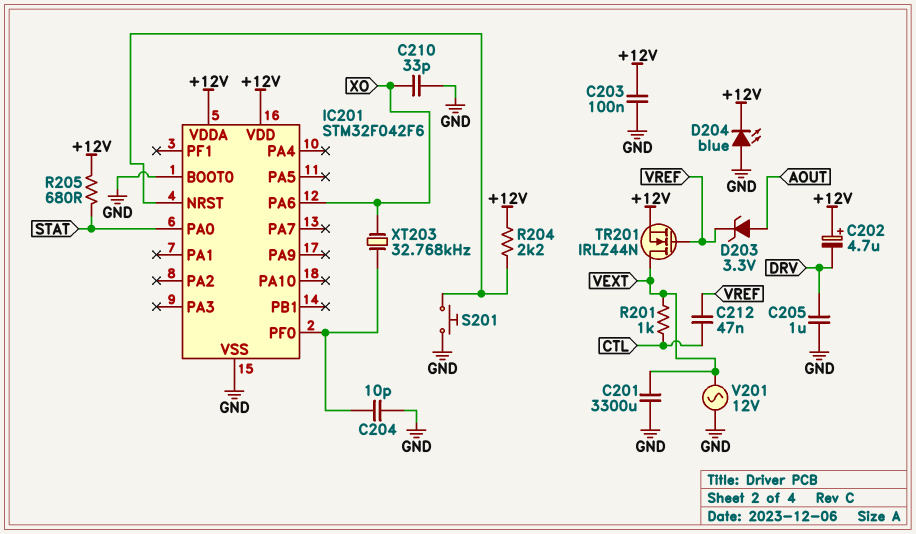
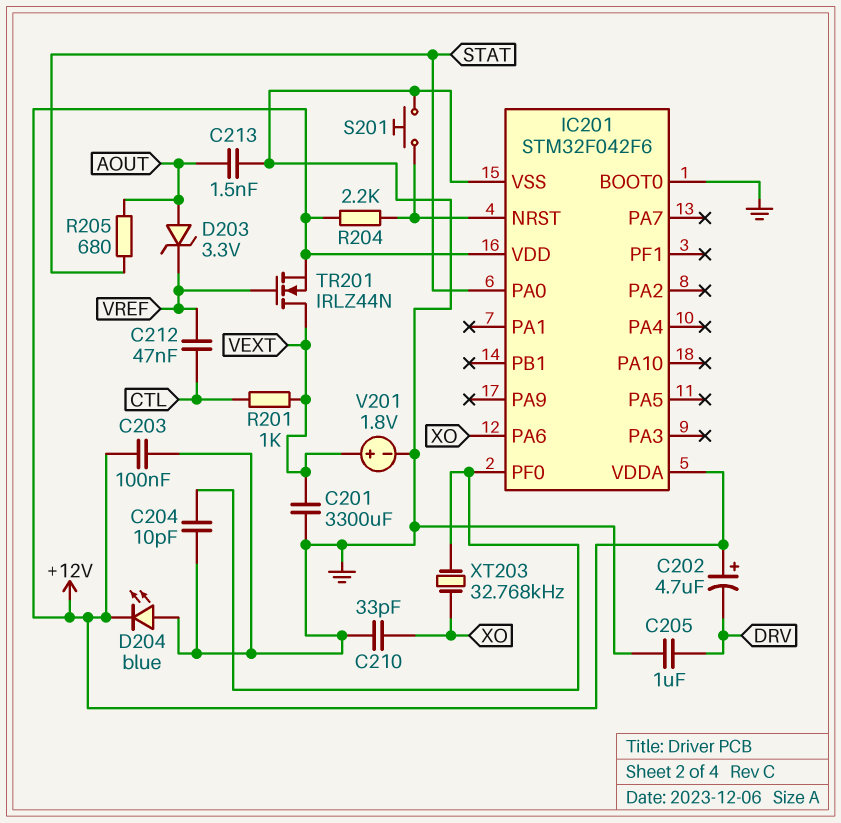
C213: none -> 1.5nF (AOUT, GND)
R205: 680 (+12V, STAT) -> 680 (AOUT, STAT)
V201: AC 12V (GND, VEXT) -> 1.8V (plus VEXT, minus GND)

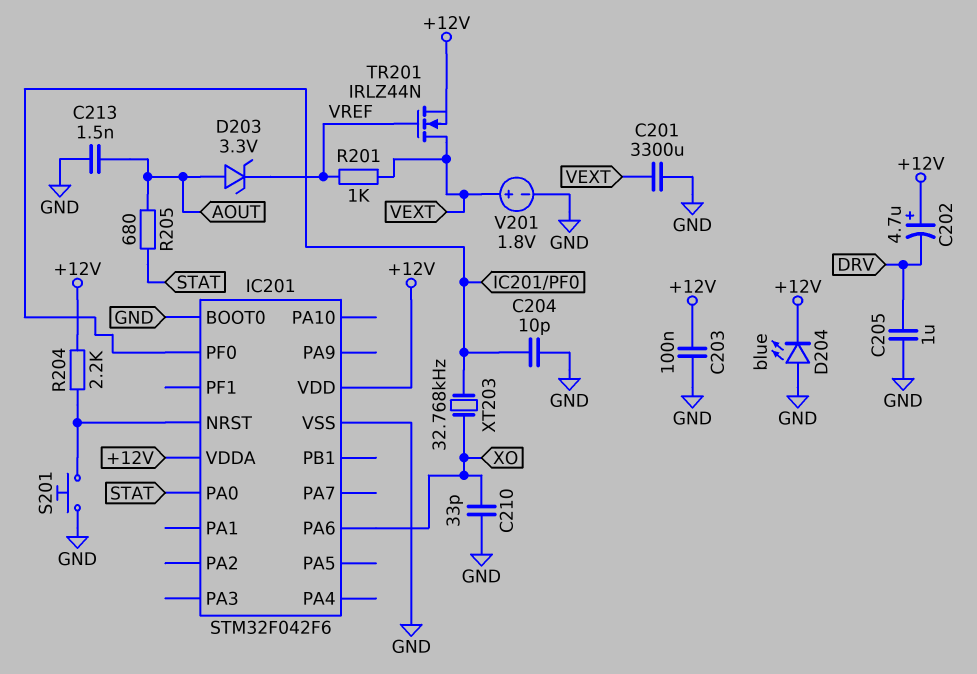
C212: 47nF (CTL, VREF) -> none
R201: 1k (CTL, VEXT) -> 1k (VEXT, VREF)

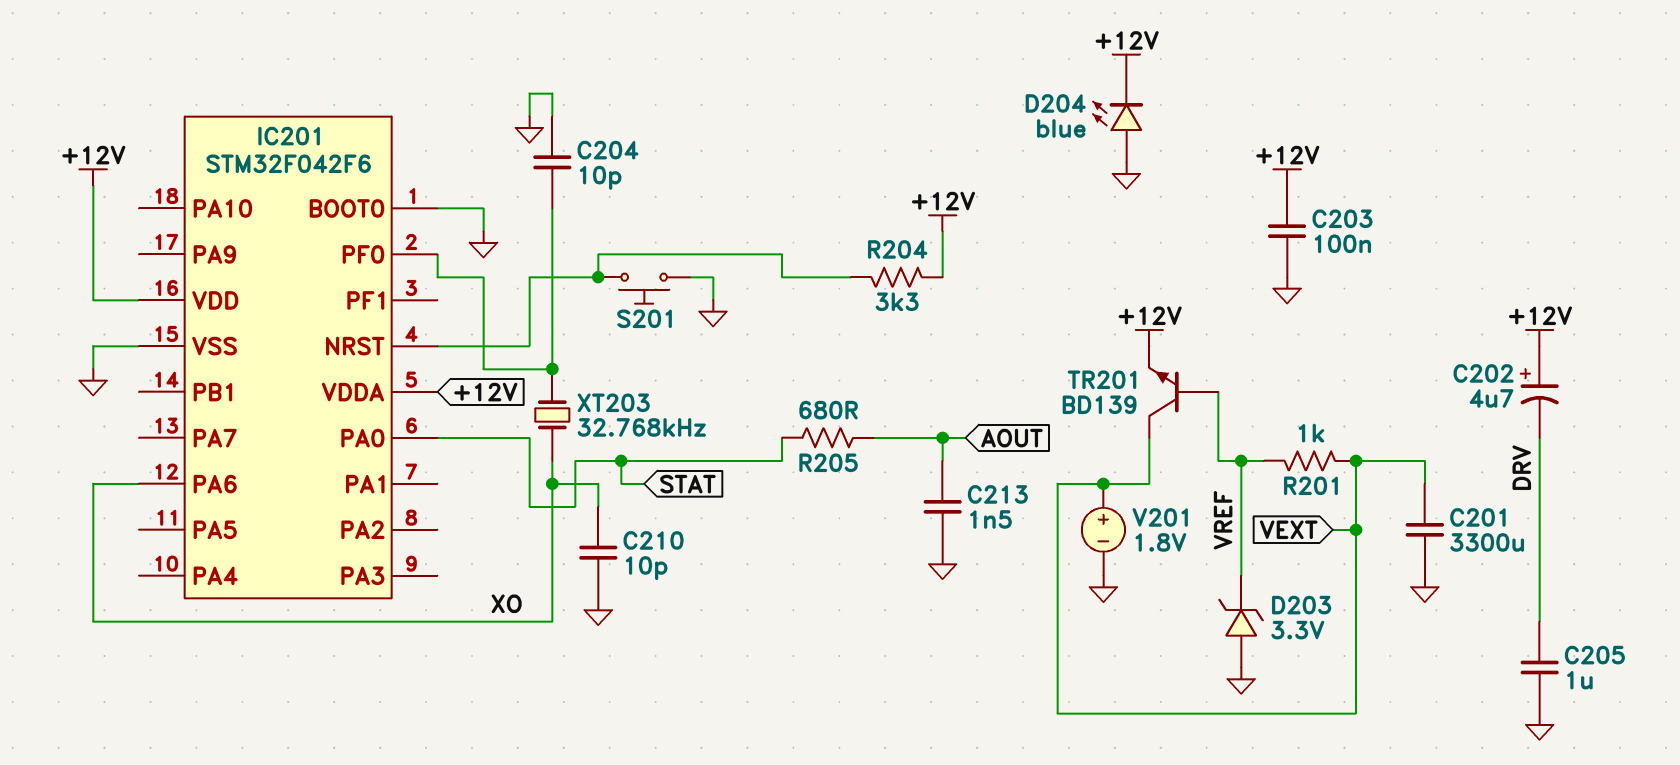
C210: 33pF (GND, XO) -> 10pF (GND, XO)
D203: zener 3.3V (A AOUT, K VREF) -> zener 3.3V (A GND, K VREF)
R204: 2.2k (+12V, IC201/NRST) -> 3.3k (+12V, IC201/NRST)
TR201: NMOS IRLZ44N (G VREF, D VEXT, S +12V) -> NPN BD139 (B VREF, C VEXT, E +12V)

